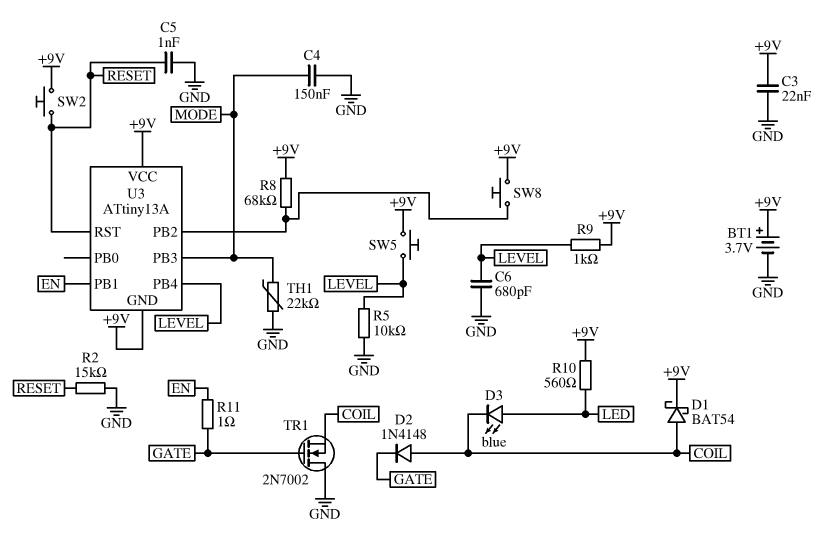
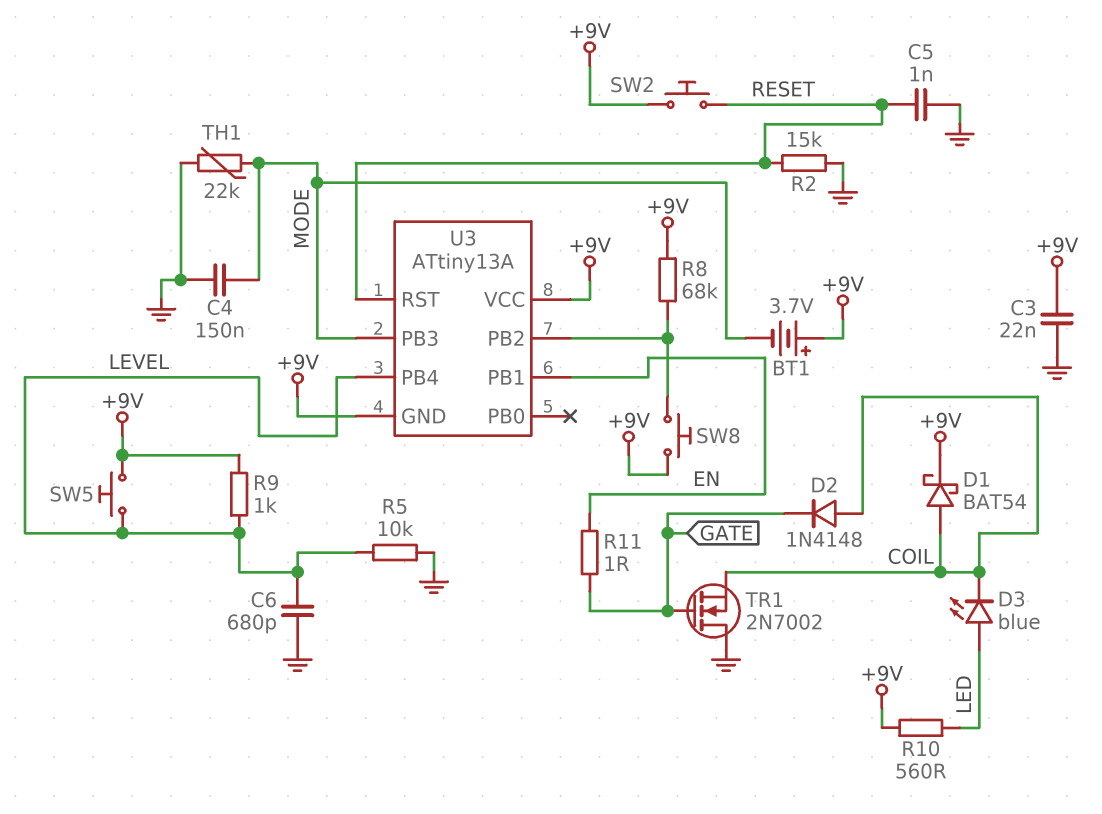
BT1: 3.7V (plus +9V, minus GND) -> 3.7V (plus +9V, minus MODE)

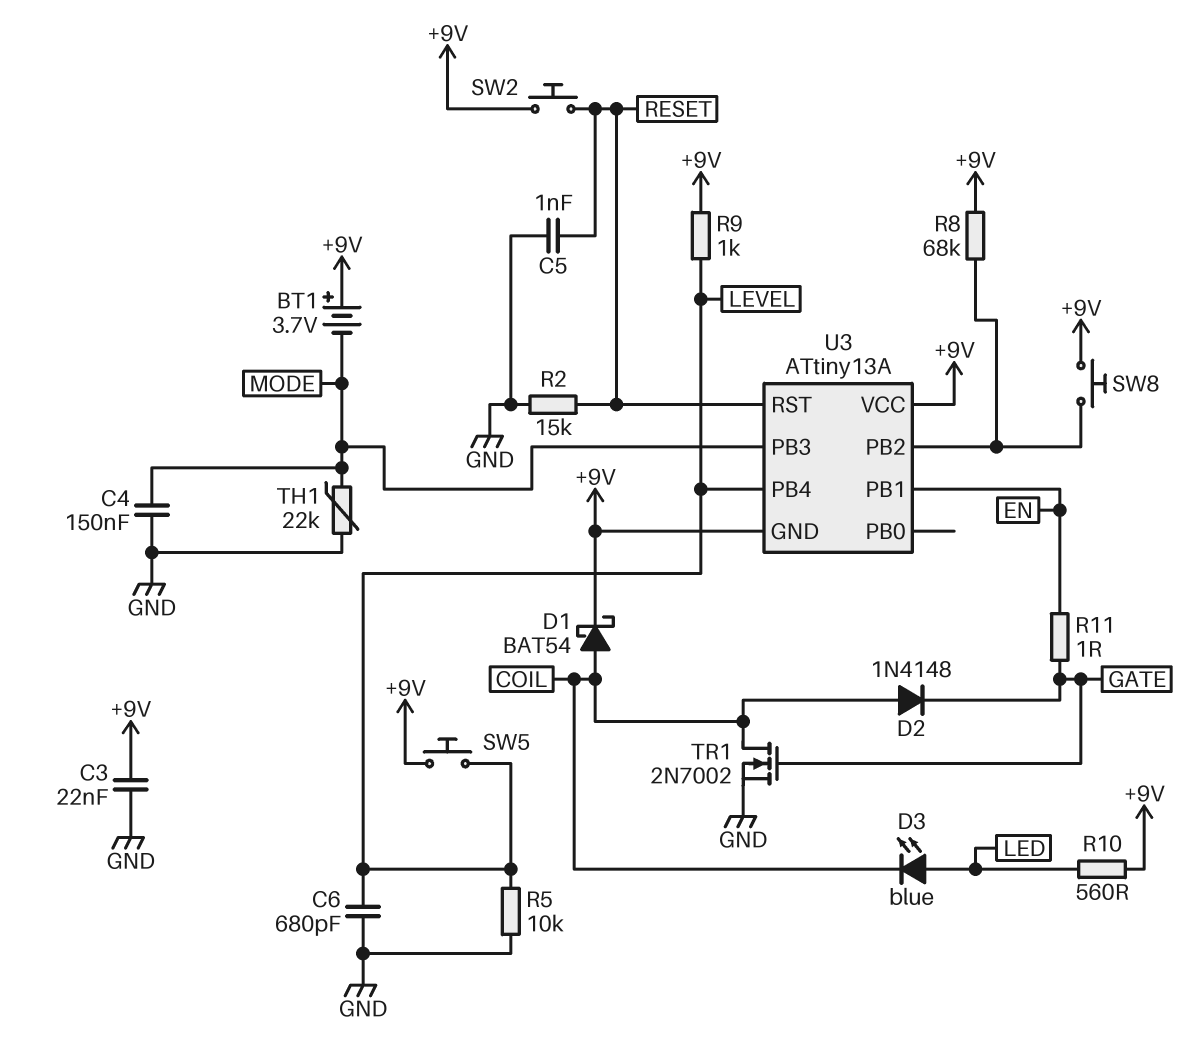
TR1: NMOS 2N7002 (G GATE, D GND, S COIL) -> NMOS 2N7002 (G GATE, D COIL, S GND)

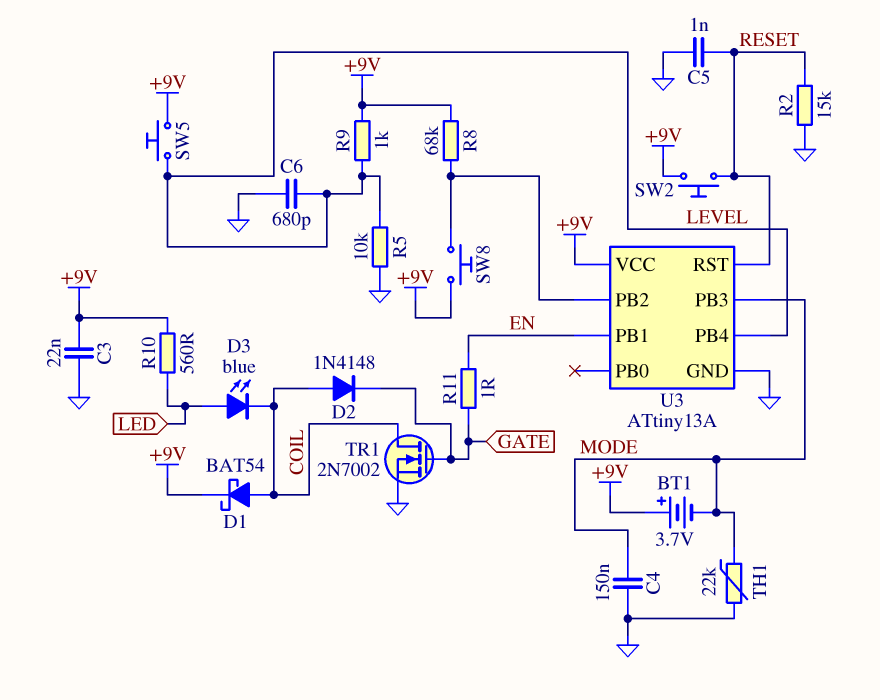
U3 pin GND: +9V -> GND

